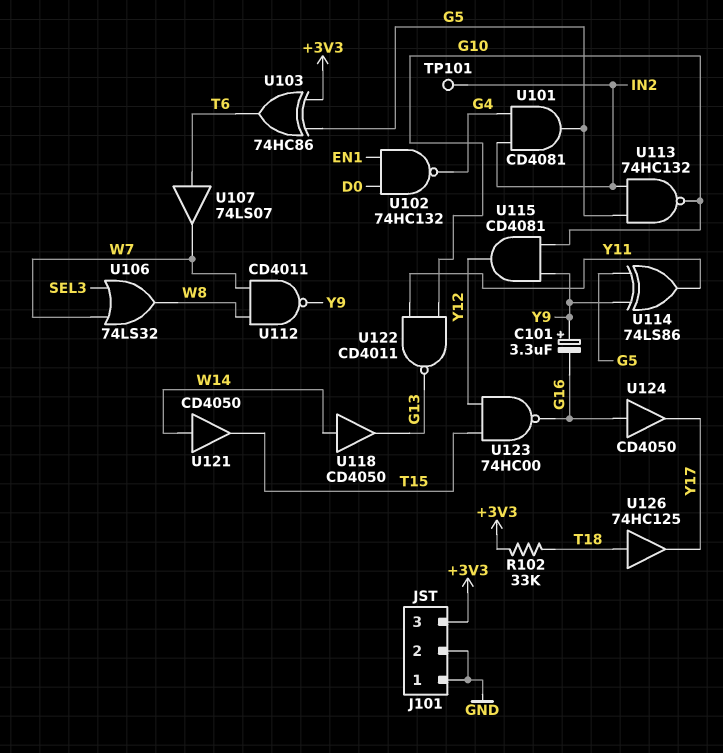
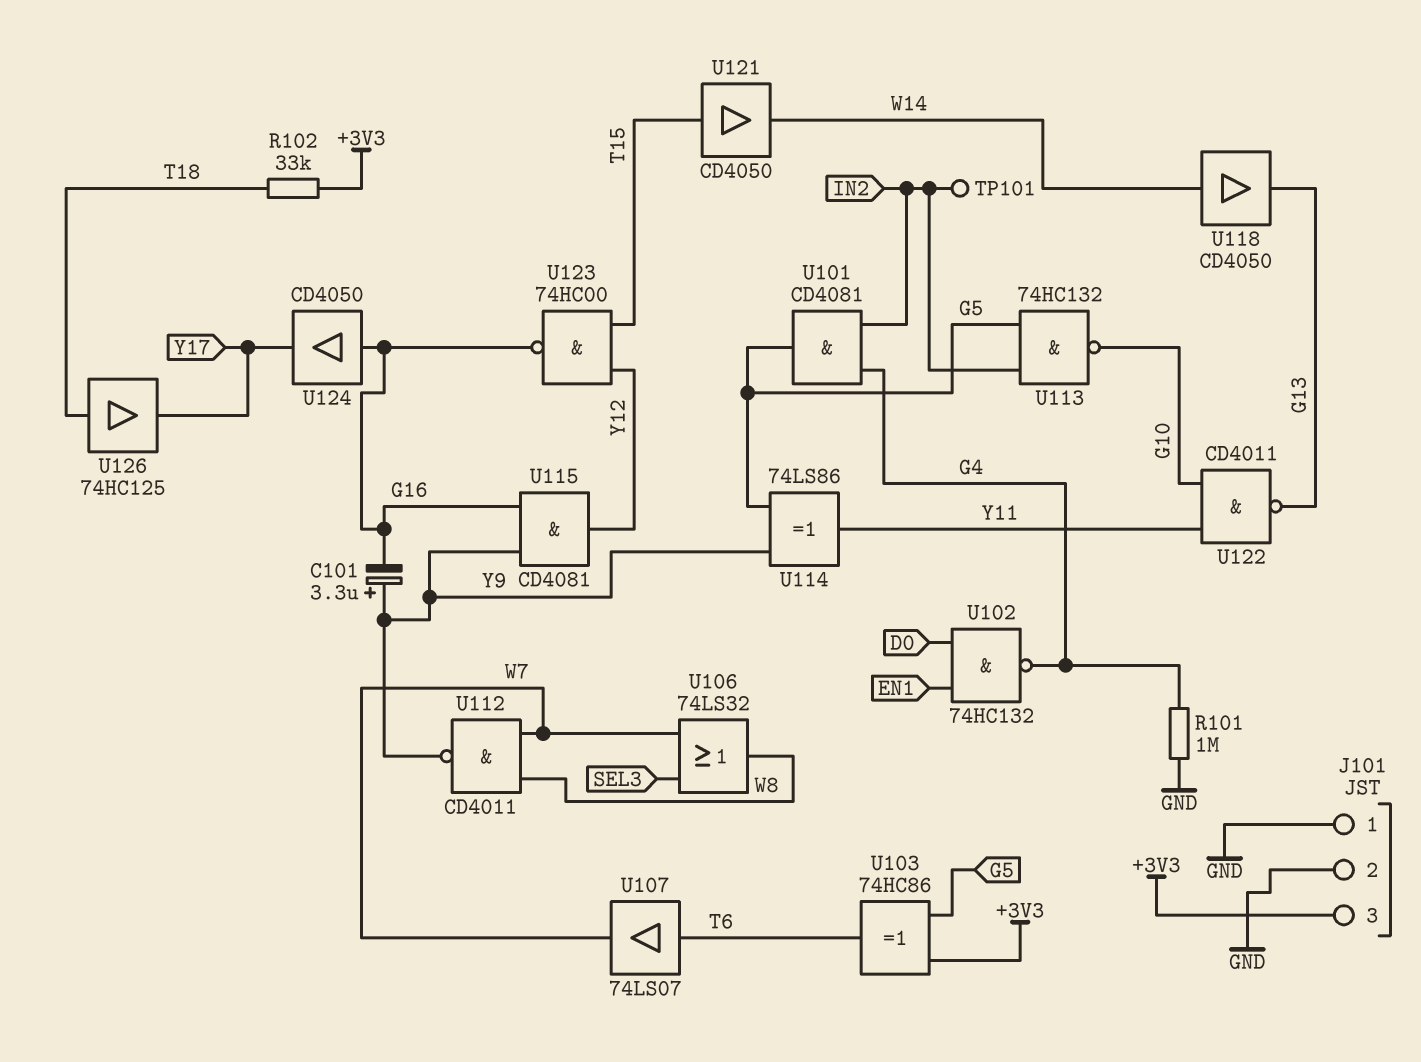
R101: none -> 1M (G4, GND)
U115: AND CD4081 (in G10, in Y9, out Y12) -> AND CD4081 (in G16, in Y9, out Y12)
U121: buffer CD4050 (in W14, out T15) -> buffer CD4050 (in T15, out W14)

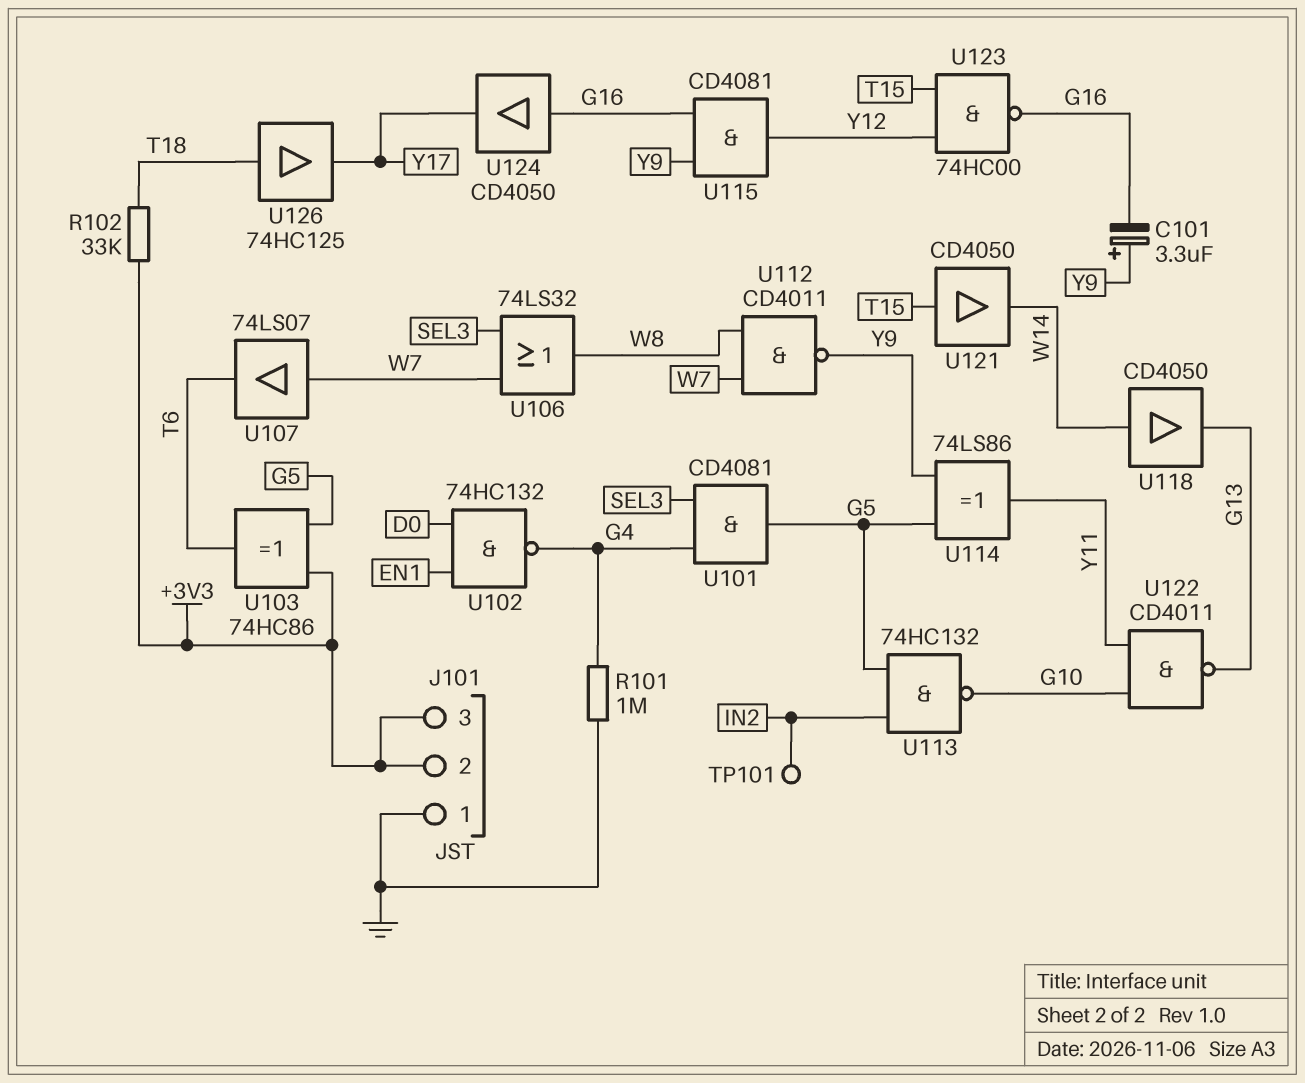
J101 pin 2: GND -> +3V3
U101: AND CD4081 (in G4, in IN2, out G5) -> AND CD4081 (in G4, in SEL3, out G5)
U107: buffer 74LS07 (in T6, out W7) -> buffer 74LS07 (in W7, out T6)

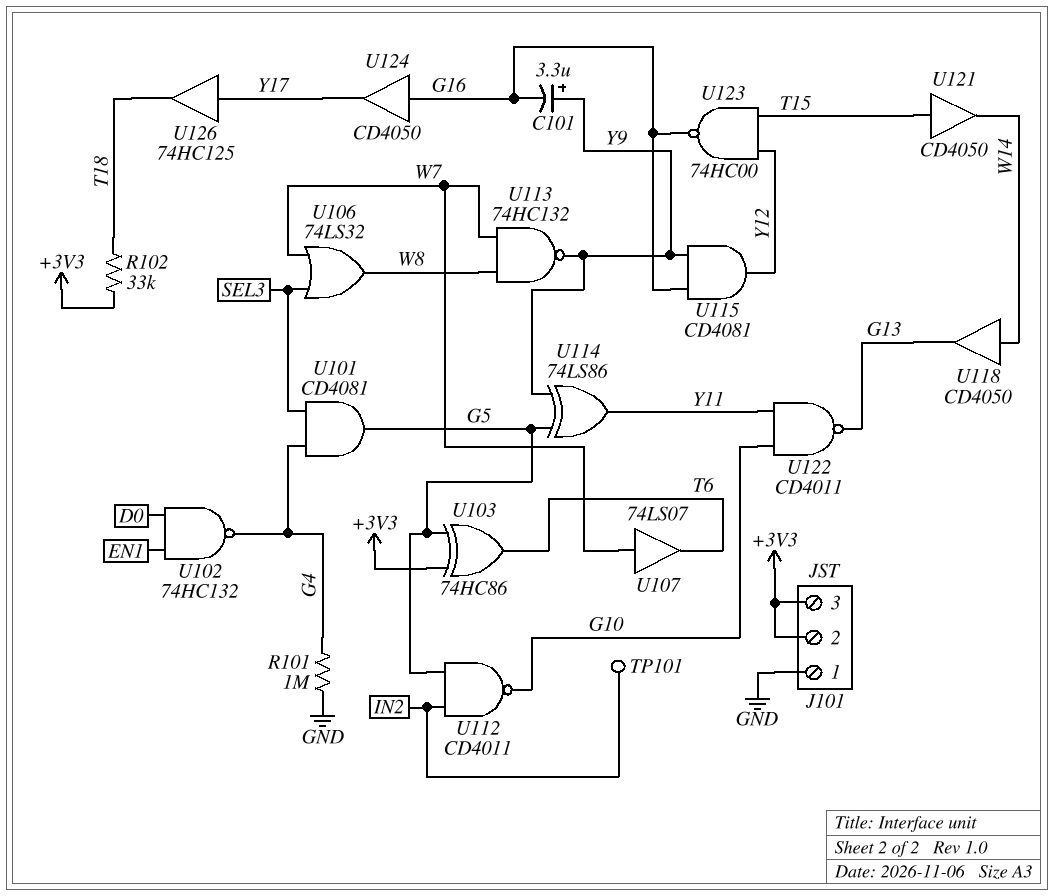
U112: NAND CD4011 (in W7, in W8, out Y9) -> NAND CD4011 (in G5, in IN2, out G10)
U113: NAND 74HC132 (in G5, in IN2, out G10) -> NAND 74HC132 (in W7, in W8, out Y9)
U126: buffer 74HC125 (in T18, out Y17) -> buffer 74HC125 (in Y17, out T18)

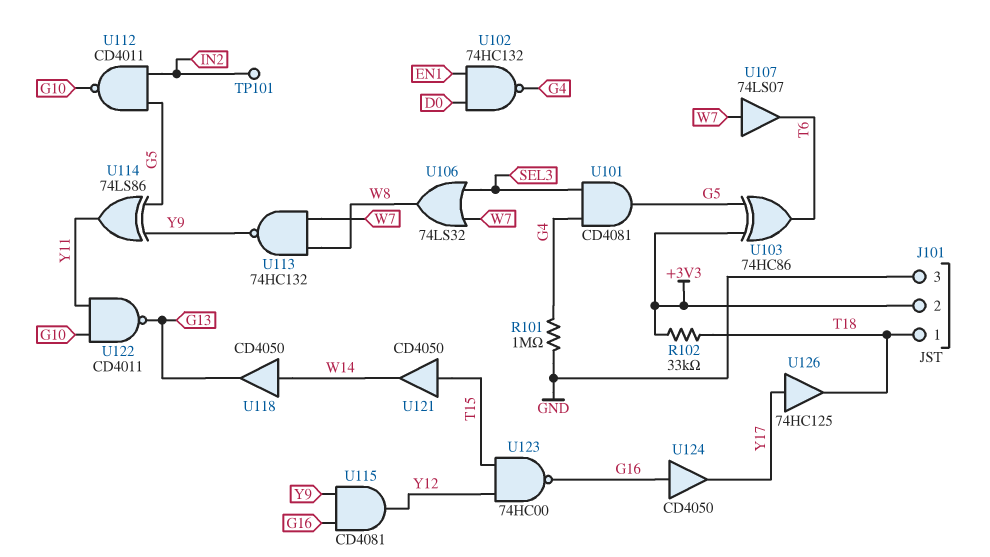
C101: 3.3uF (plus Y9, minus G16) -> none
J101 pin 1: GND -> T18
J101 pin 3: +3V3 -> GND

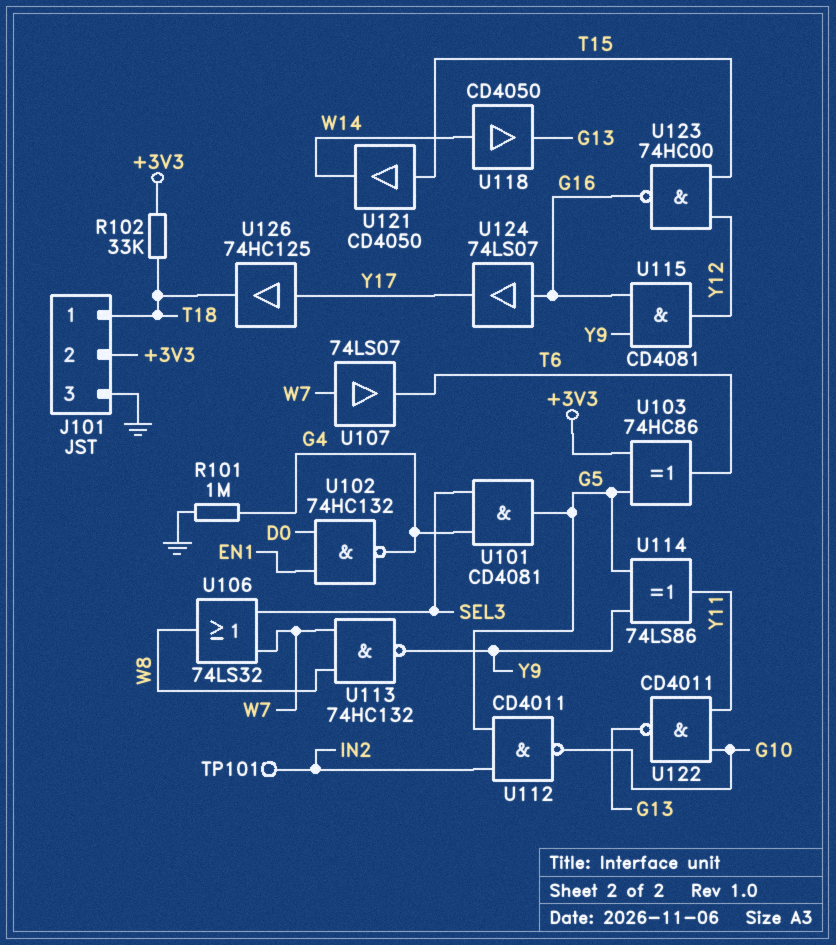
U124: buffer CD4050 (in G16, out Y17) -> buffer 74LS07 (in G16, out Y17)

